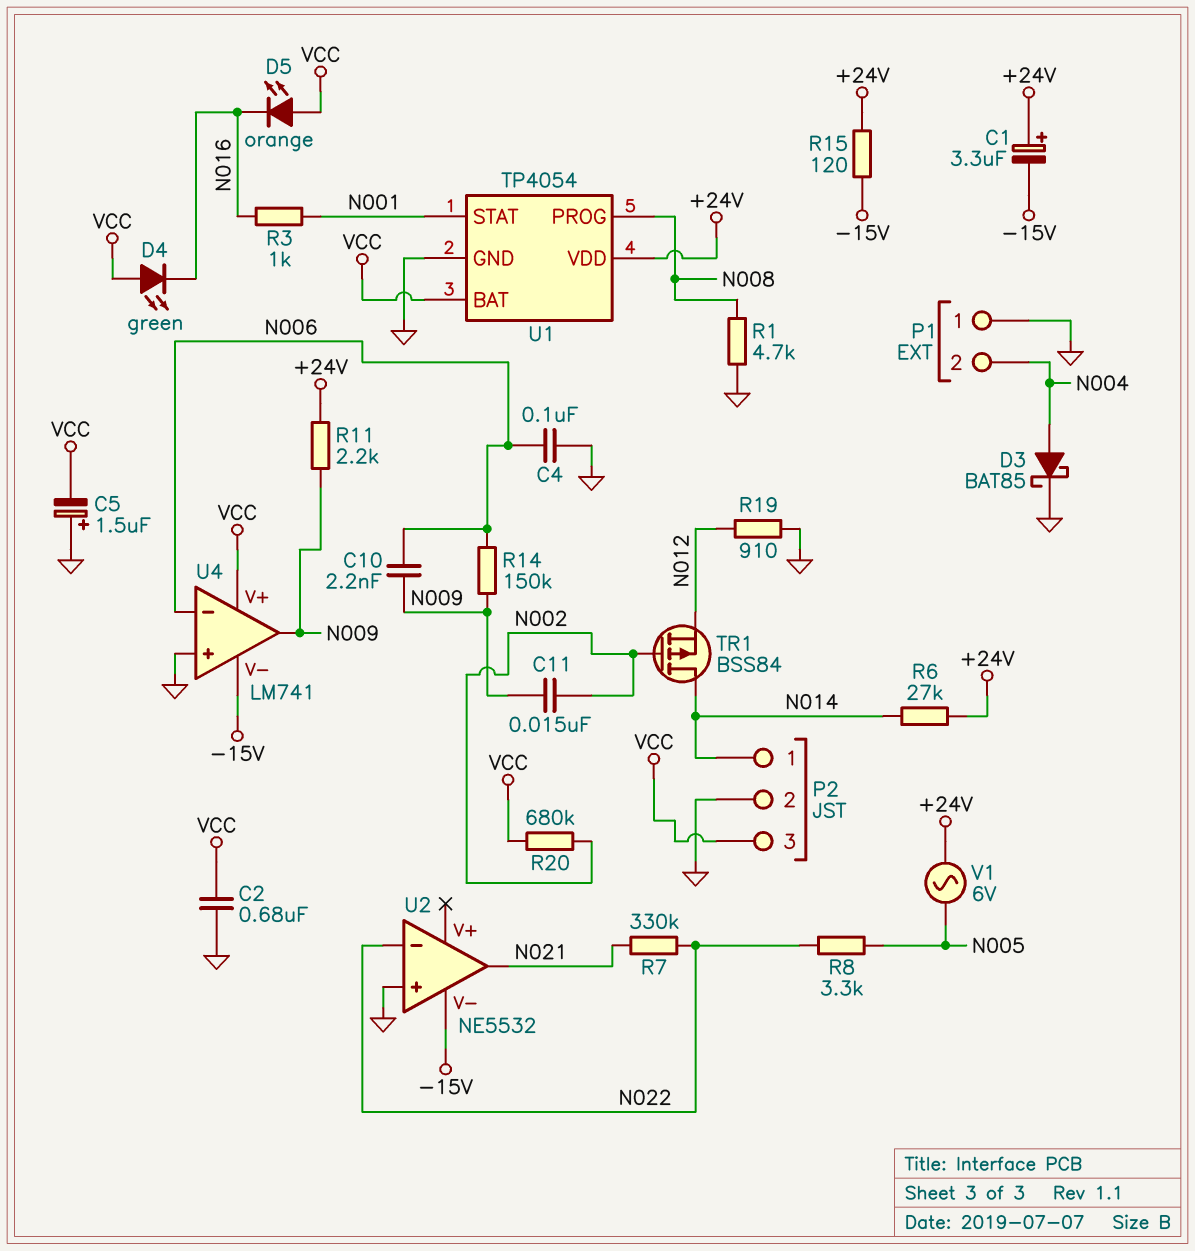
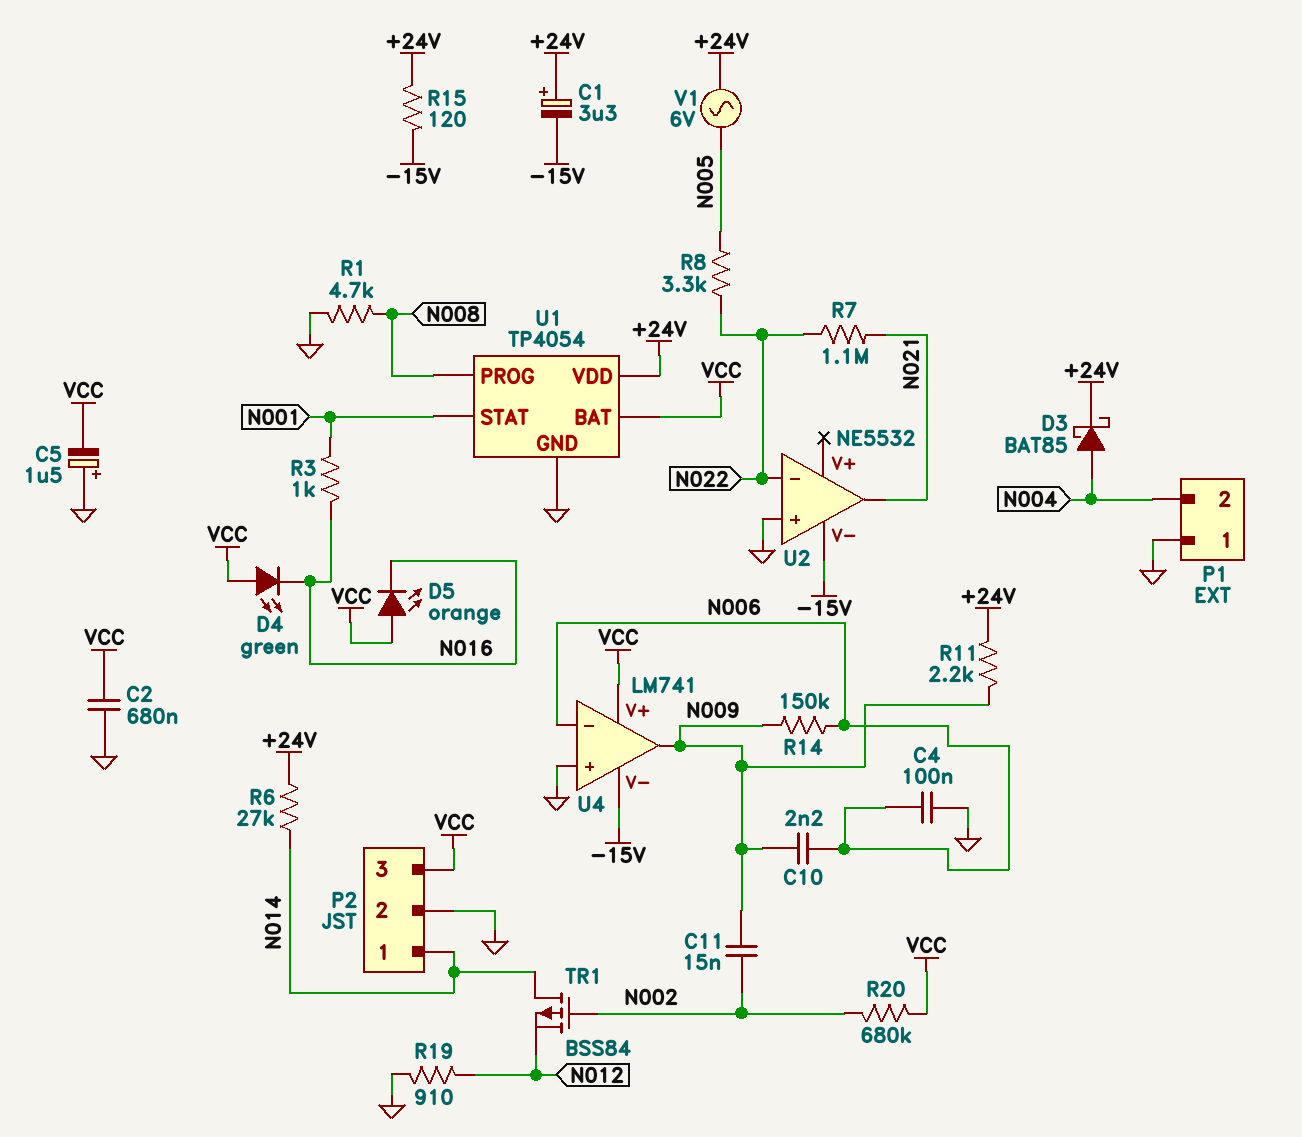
D3: schottky BAT85 (A N004, K GND) -> schottky BAT85 (A N004, K +24V)
R7: 330k (N021, N022) -> 1.1M (N021, N022)

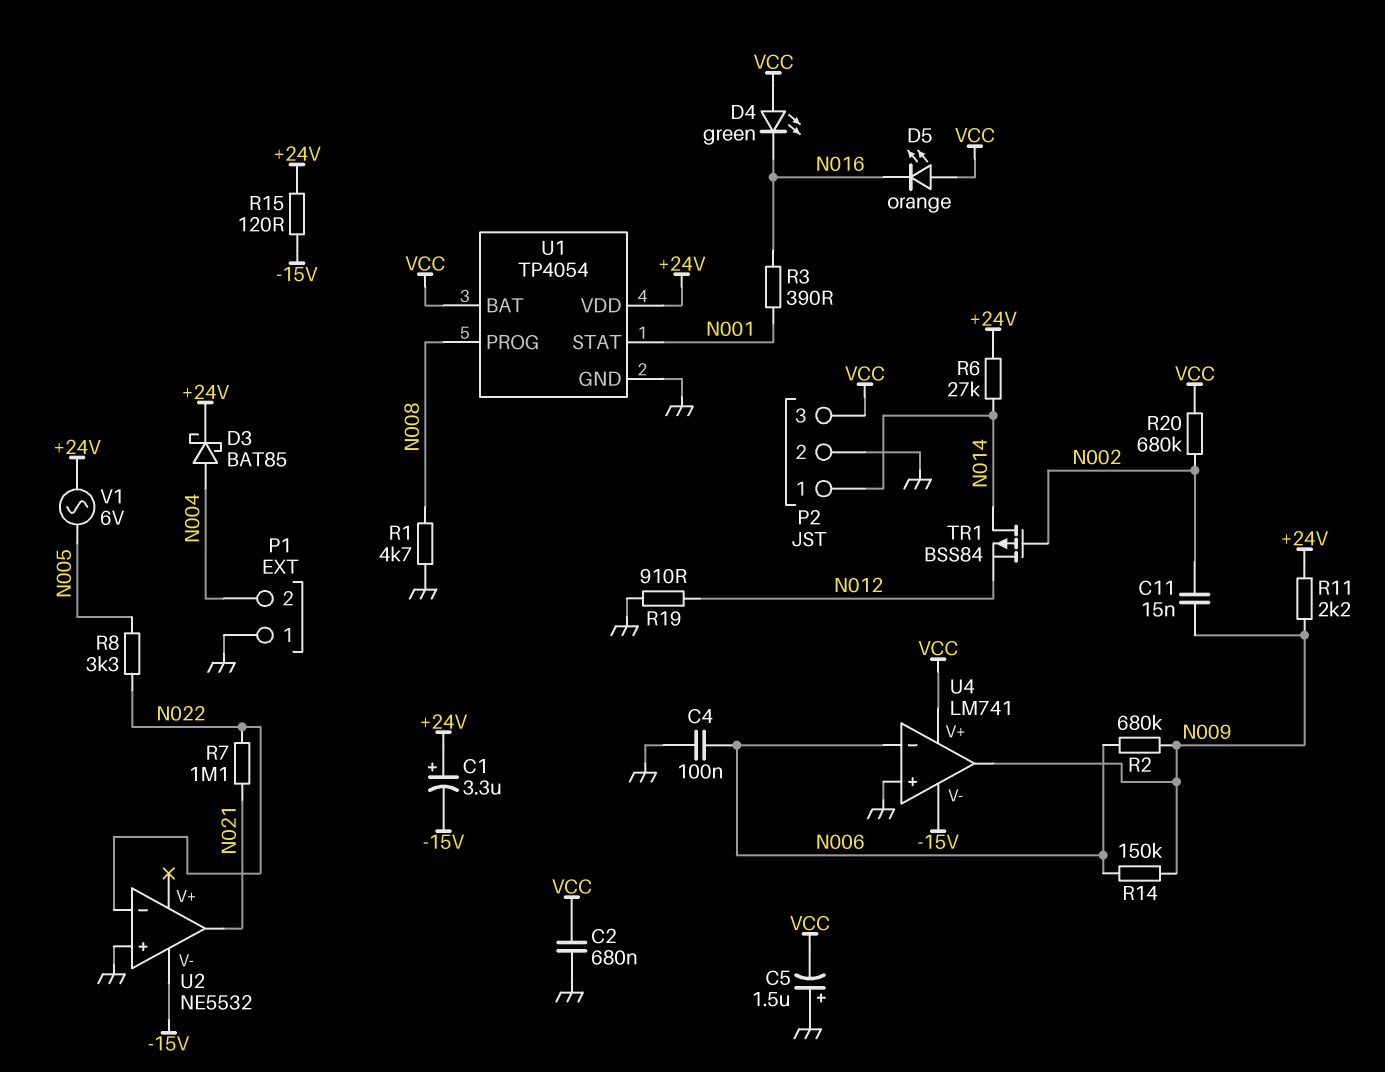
C10: 2.2nF (N006, N009) -> none
R2: none -> 680k (N006, N009)
R3: 1k (N001, N016) -> 390 (N001, N016)

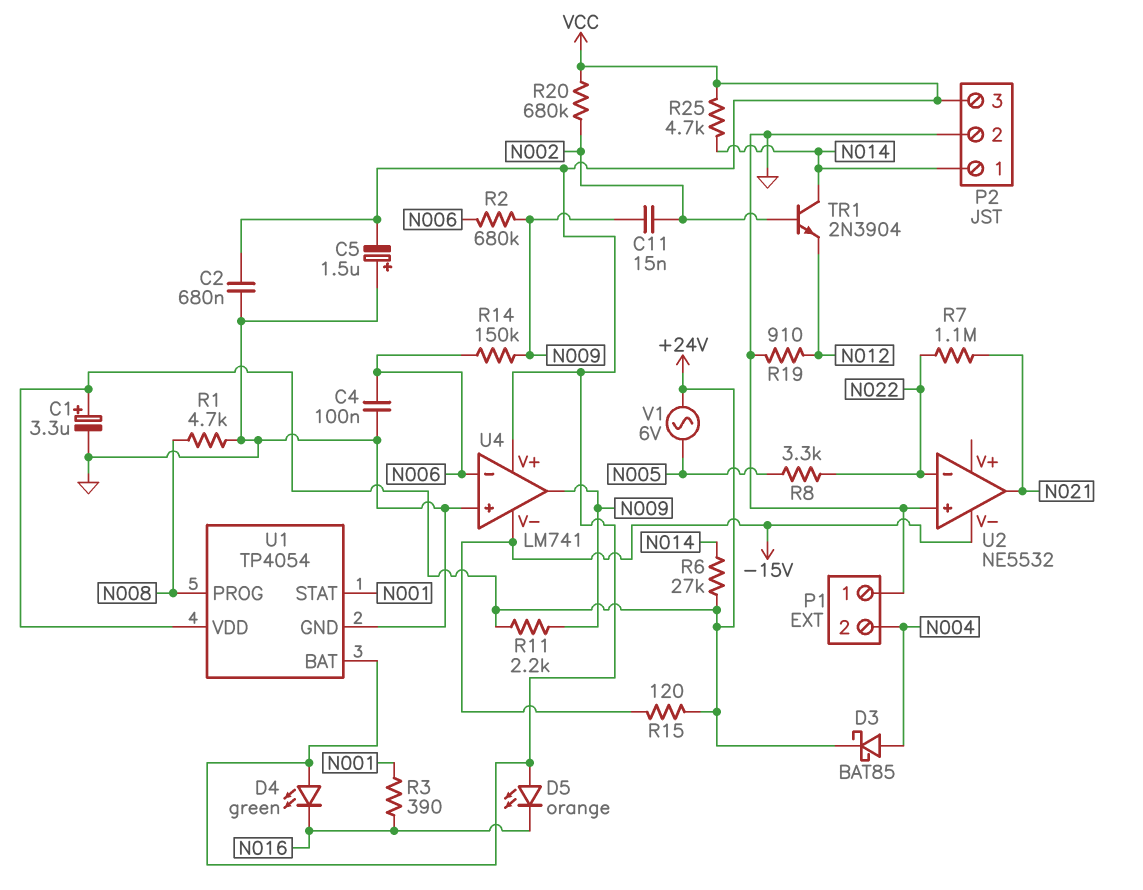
C1: 3.3uF (plus +24V, minus -15V) -> 3.3uF (plus +24V, minus GND)
R25: none -> 4.7k (N014, VCC)
TR1: PMOS BSS84 (G N002, D N014, S N012) -> NPN 2N3904 (B N002, C N014, E N012)

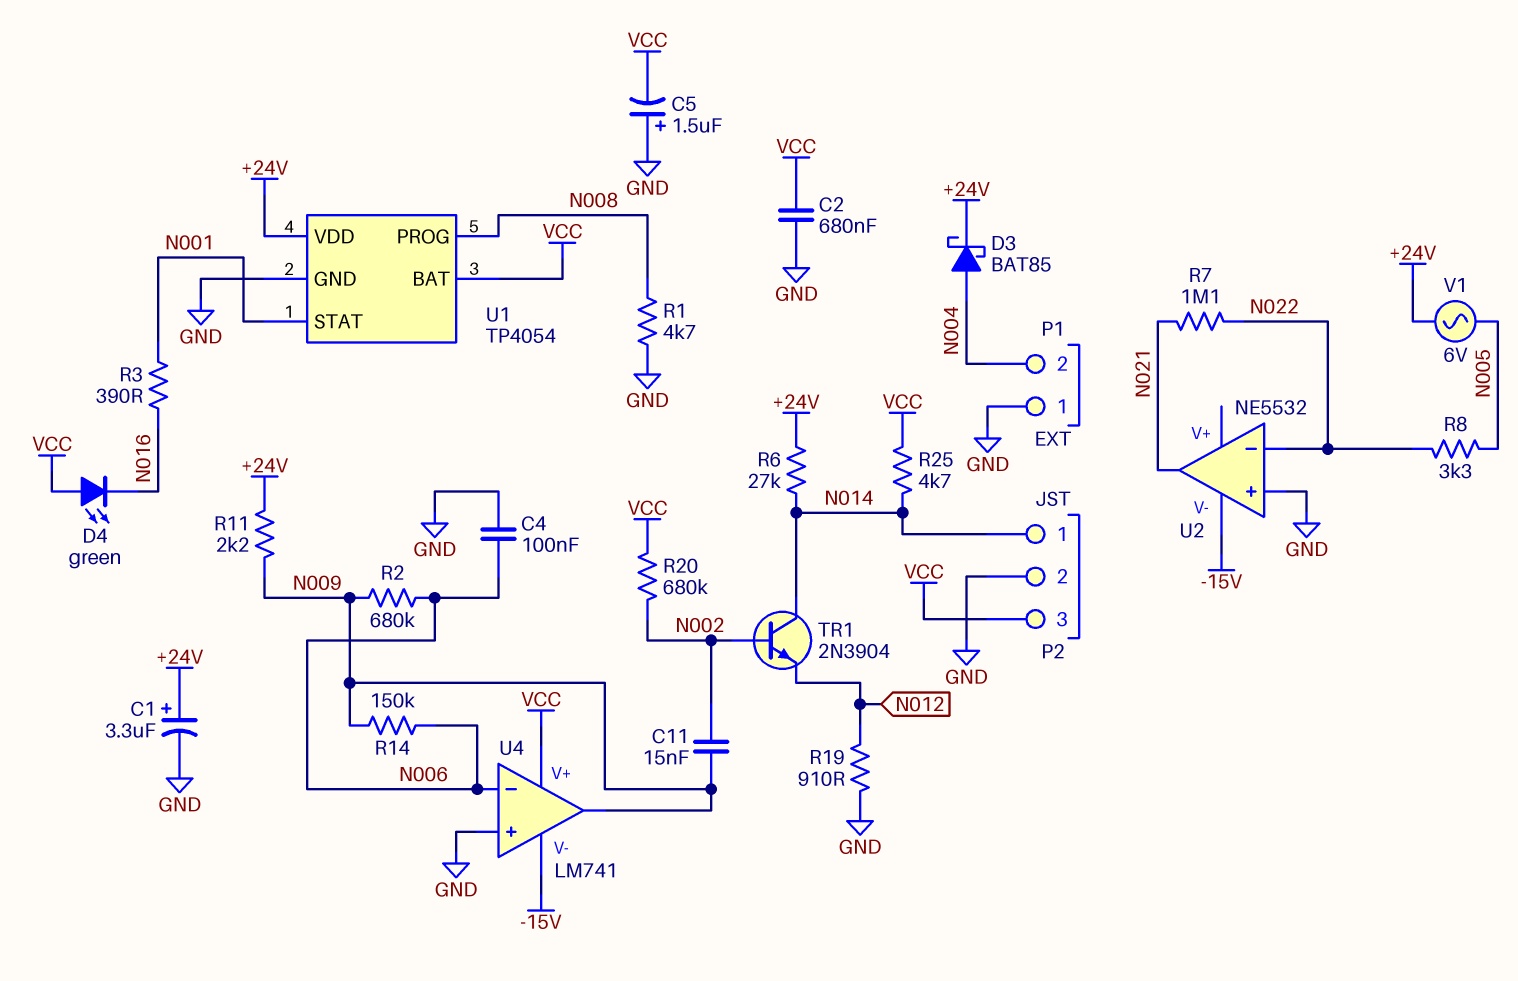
D5: LED orange (A VCC, K N016) -> none
R15: 120 (+24V, -15V) -> none

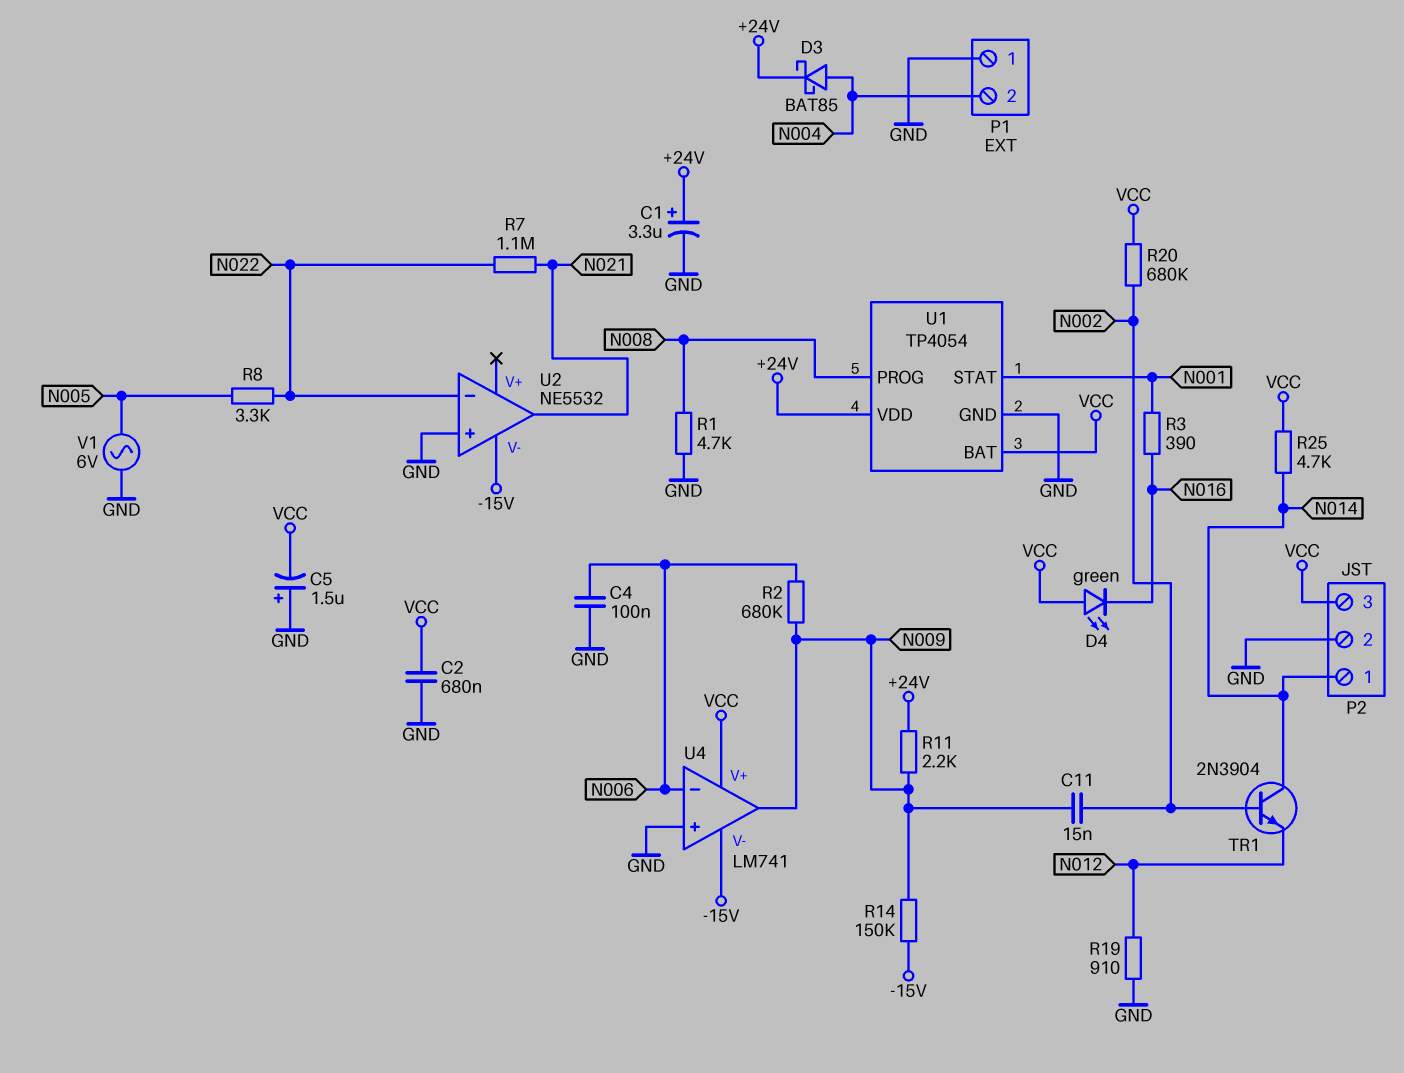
R6: 27k (+24V, N014) -> none
R14: 150k (N006, N009) -> 150k (-15V, N009)
V1: AC 6V (+24V, N005) -> AC 6V (GND, N005)

